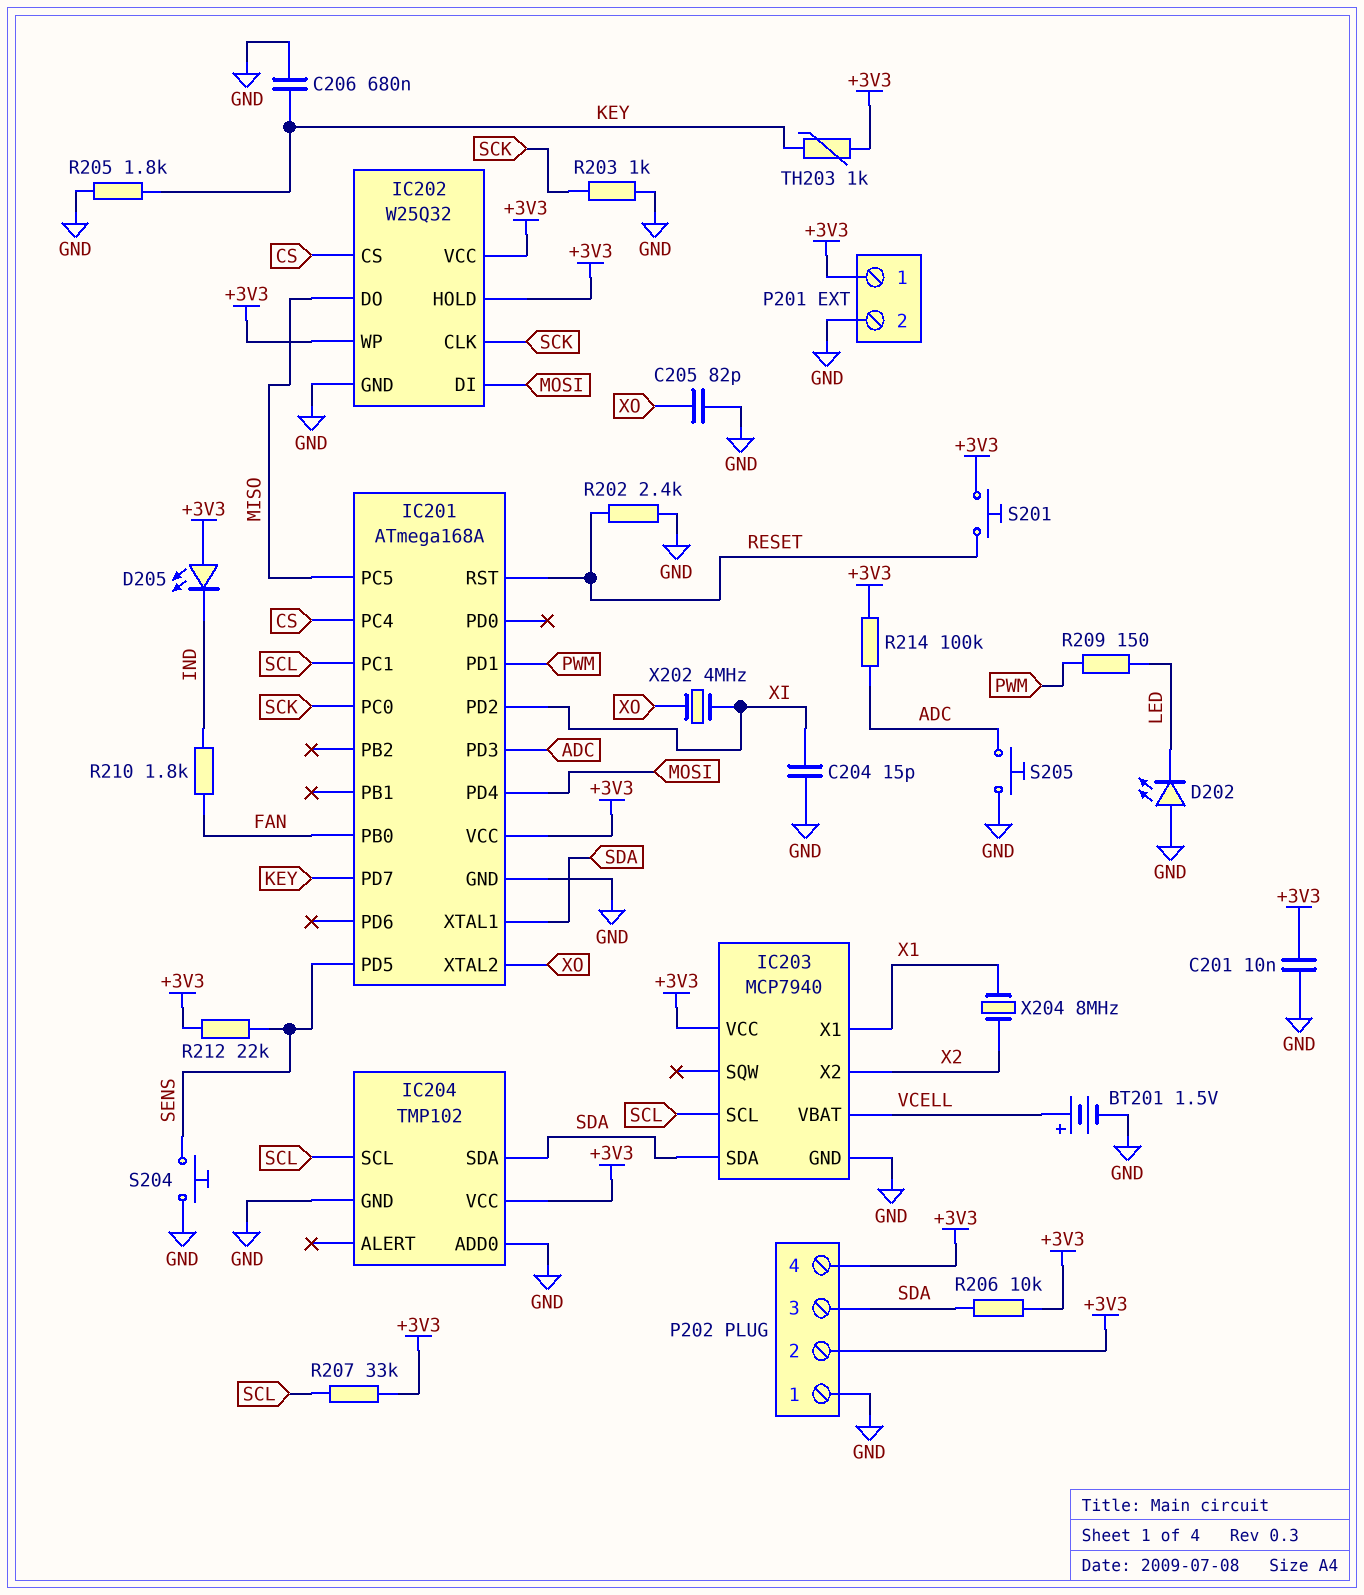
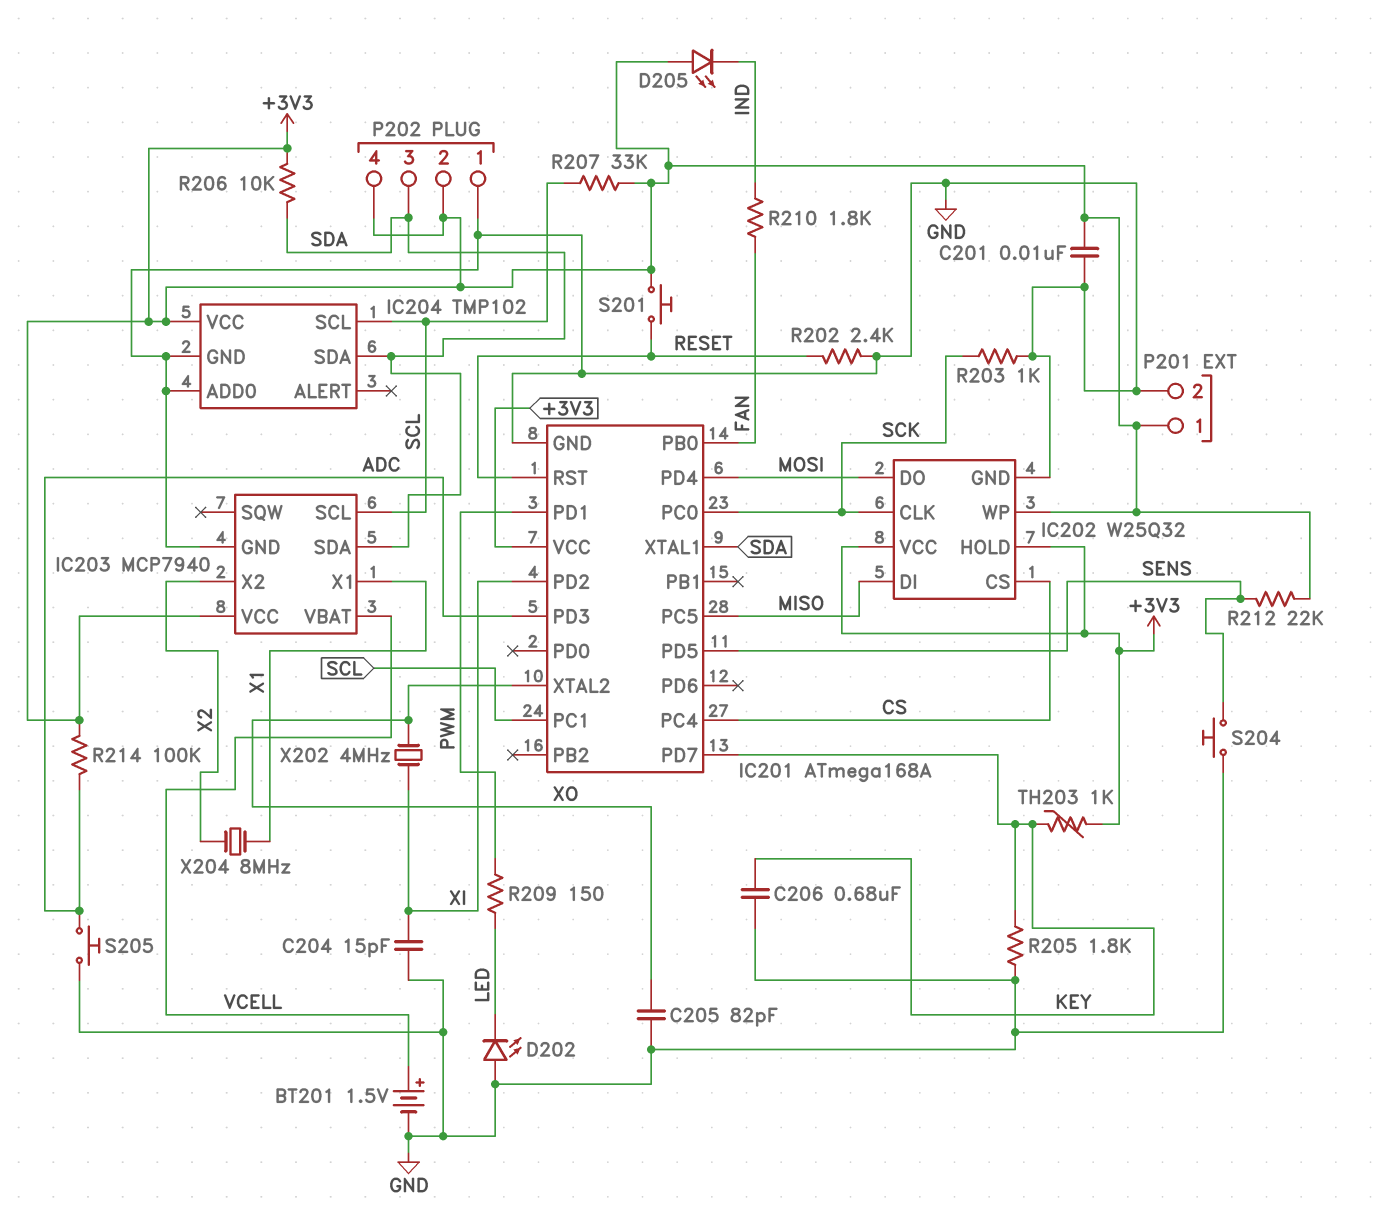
IC202 pin DI: MOSI -> MISO
IC202 pin DO: MISO -> MOSI

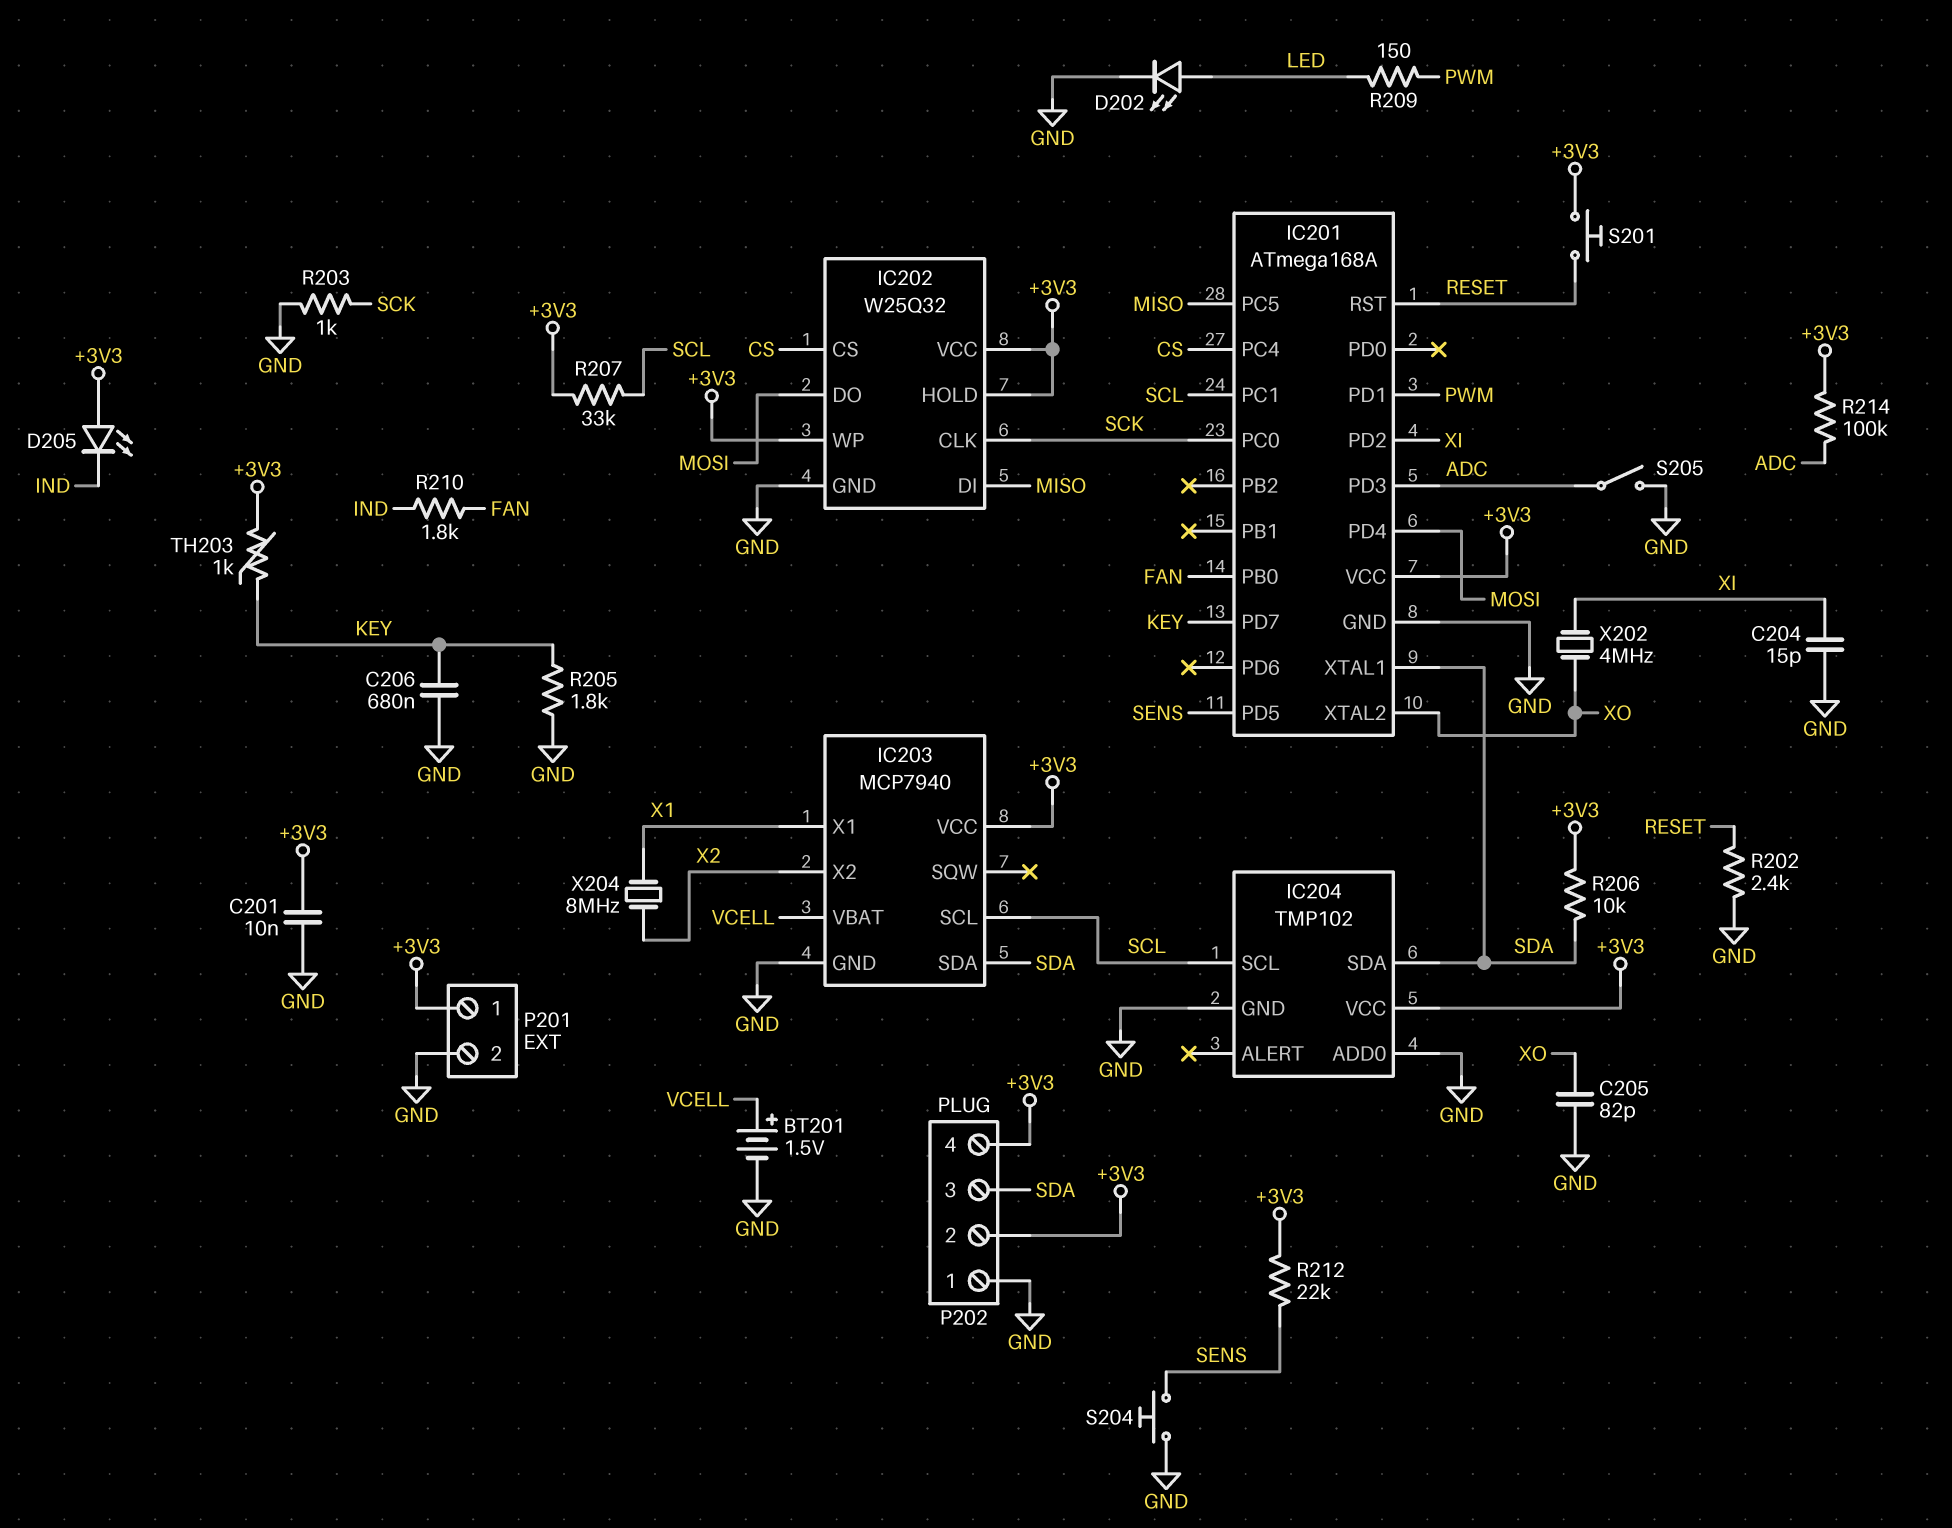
D202: LED (A GND, K LED) -> LED (A LED, K GND)
S205: button (ADC, GND) -> switch (ADC, GND)

